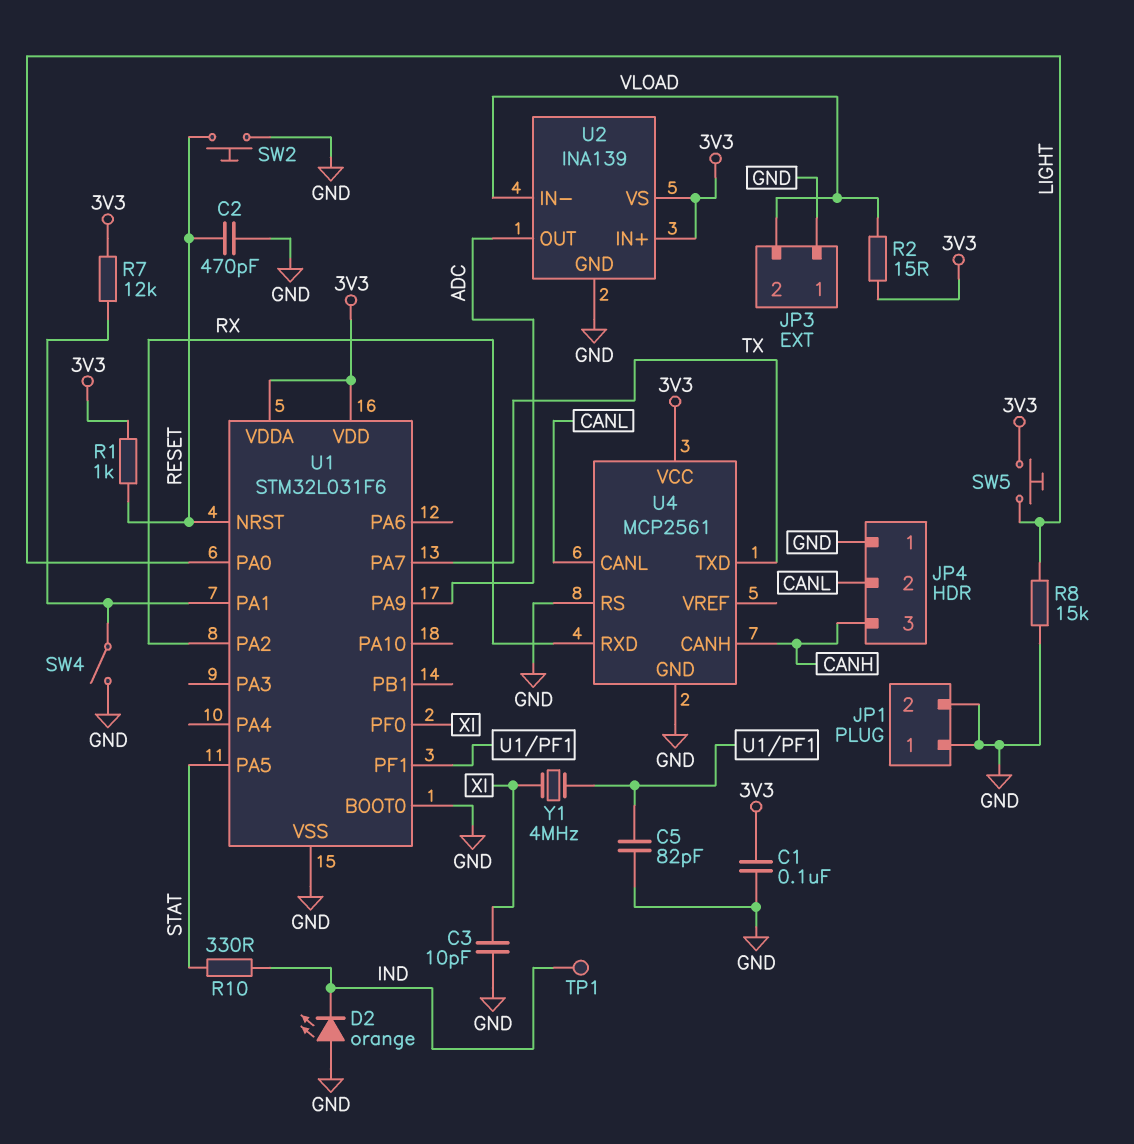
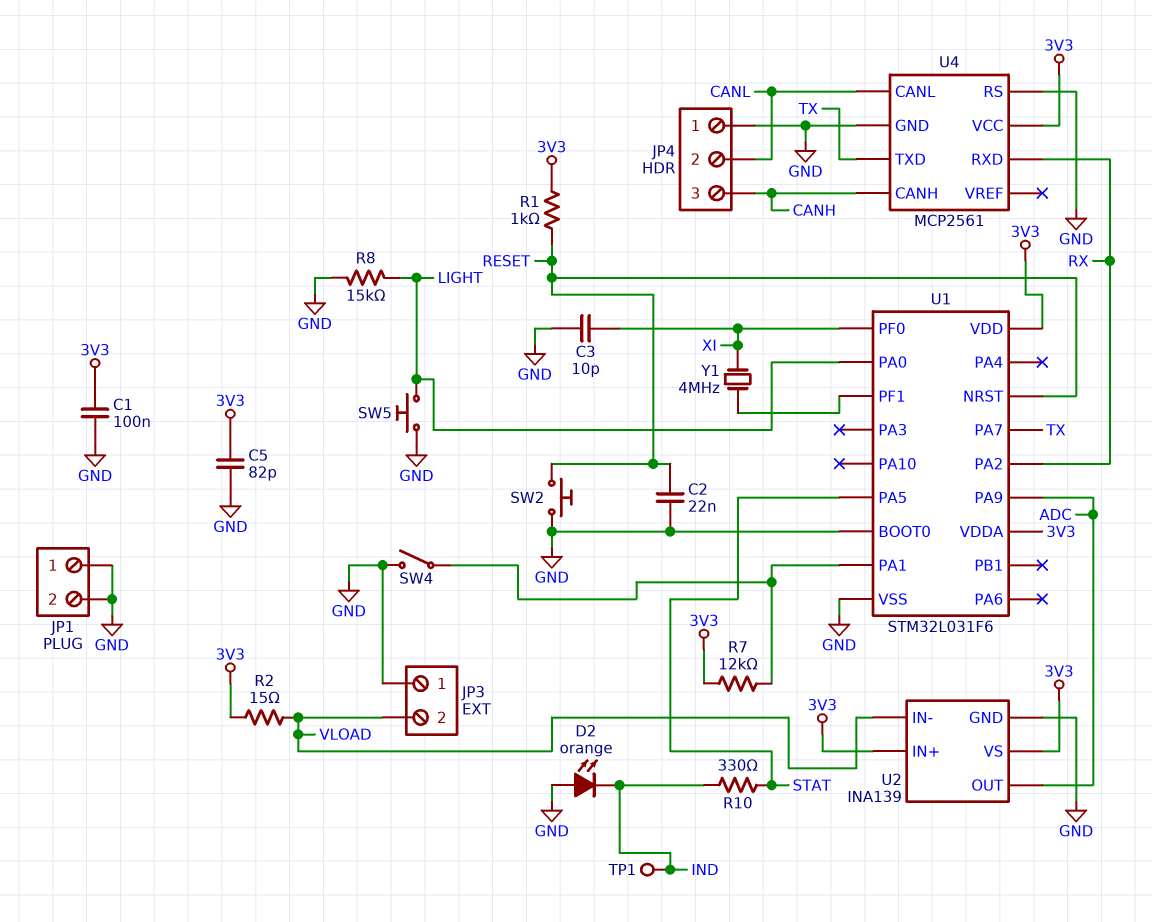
C2: 470pF (GND, RESET) -> 22nF (GND, RESET)
C5: 82pF (GND, U1/PF1) -> 82pF (3V3, GND)
SW5: button (3V3, LIGHT) -> button (GND, LIGHT)

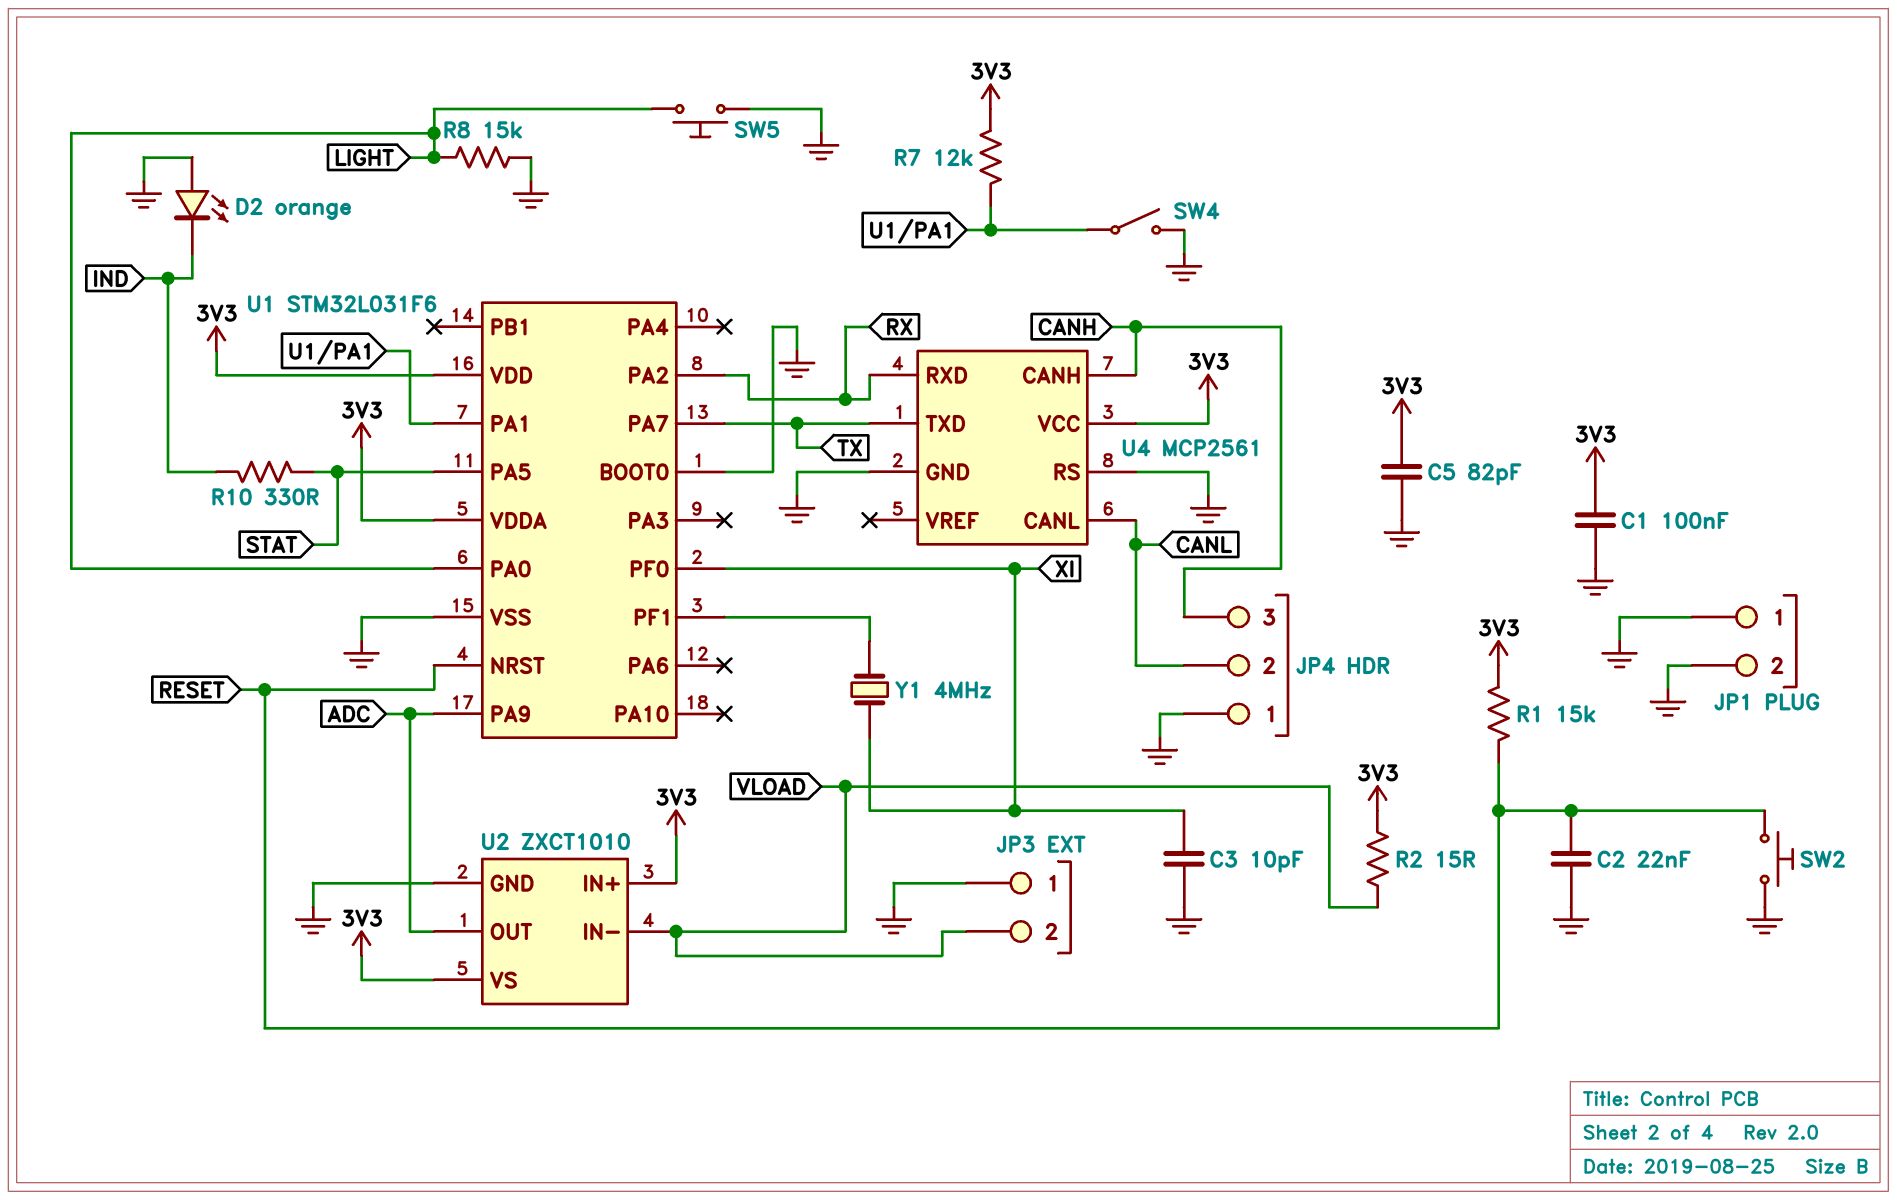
R1: 1k (3V3, RESET) -> 15k (3V3, RESET)
TP1: test point (IND) -> none
U2: INA139 -> ZXCT1010

